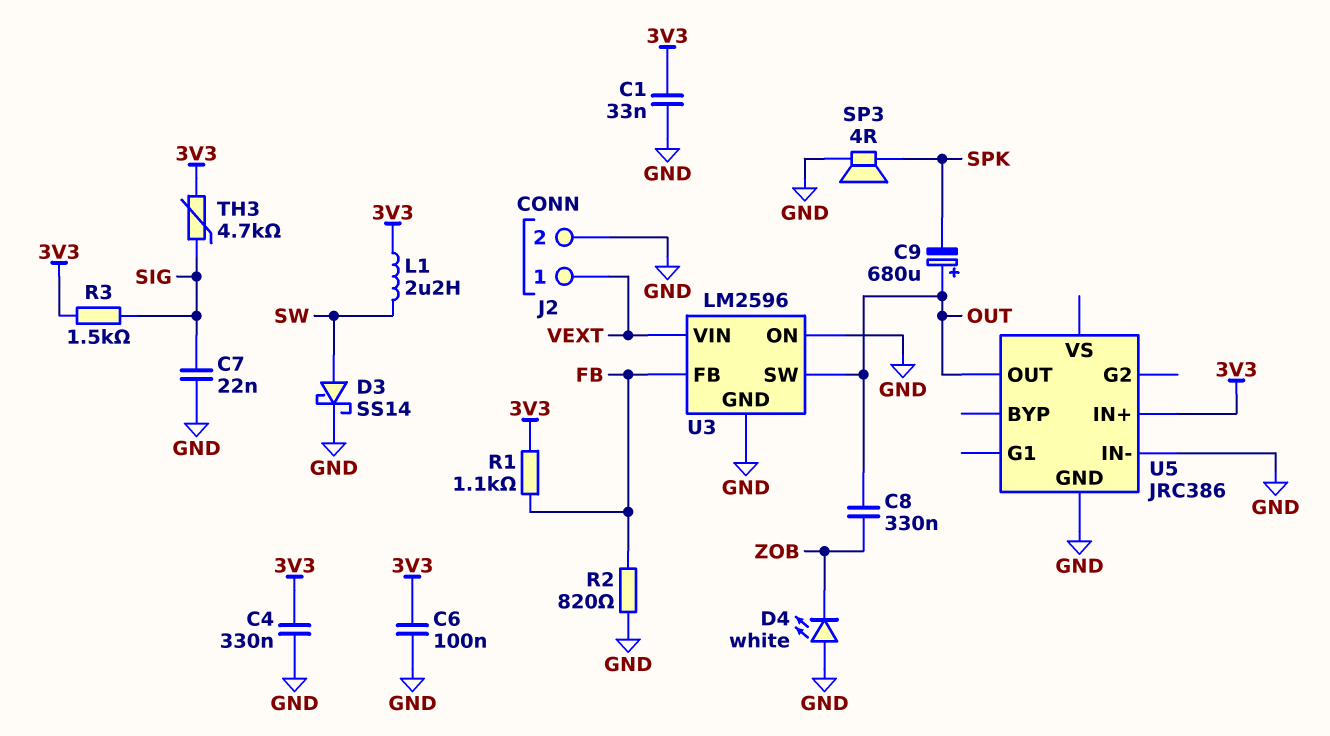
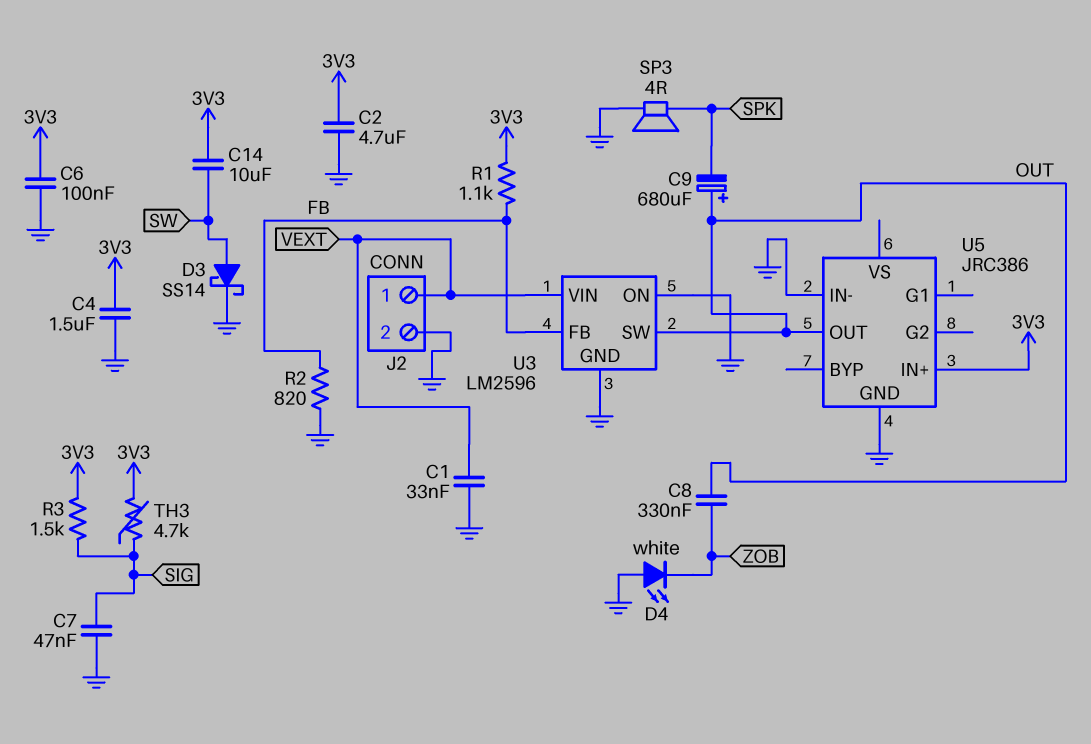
C1: 33nF (3V3, GND) -> 33nF (GND, VEXT)
C2: none -> 4.7uF (3V3, GND)
C4: 330nF (3V3, GND) -> 1.5uF (3V3, GND)
C7: 22nF (GND, SIG) -> 47nF (GND, SIG)
C14: none -> 10uF (3V3, SW)
L1: 2.2uH (3V3, SW) -> none

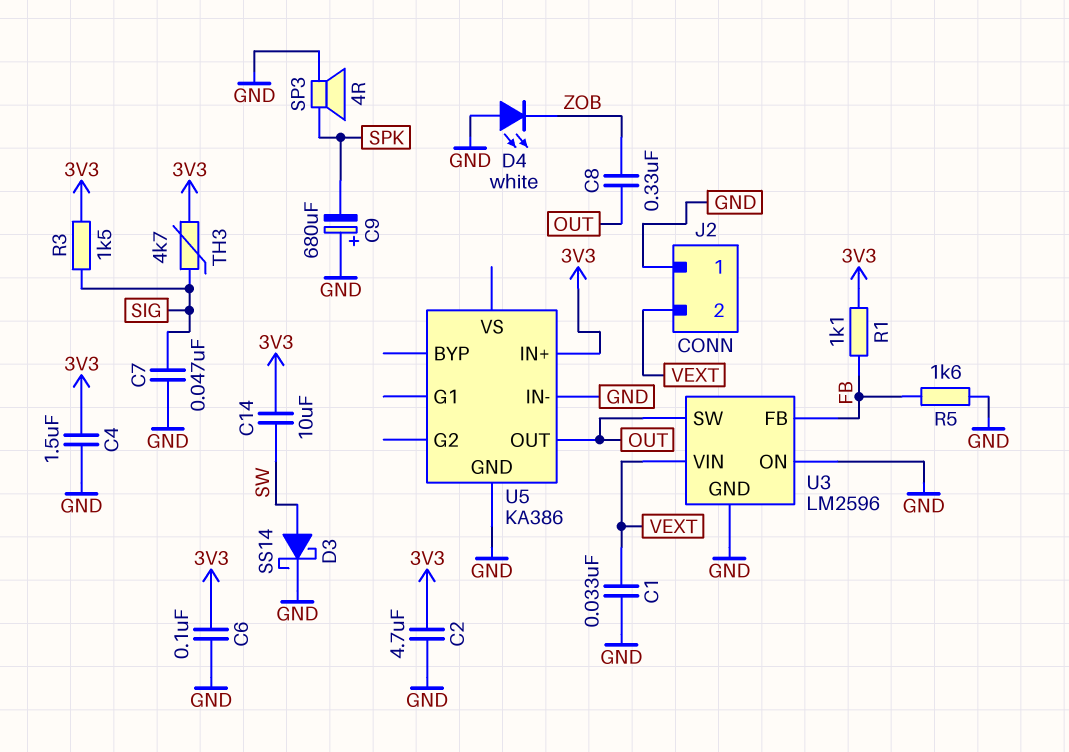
C9: 680uF (plus OUT, minus SPK) -> 680uF (plus GND, minus SPK)
J2 pin 1: VEXT -> GND
J2 pin 2: GND -> VEXT
R2: 820 (FB, GND) -> none
R5: none -> 1.6k (FB, GND)
U5: JRC386 -> KA386

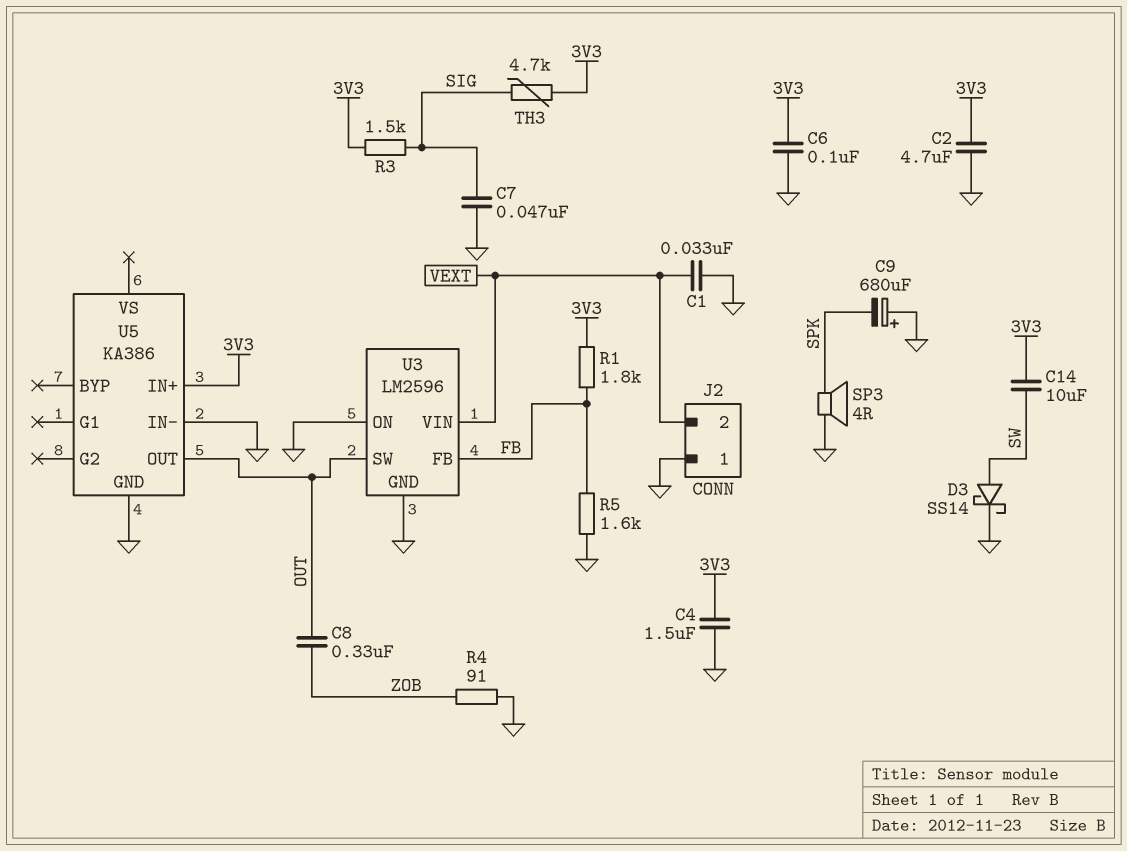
D4: LED white (A GND, K ZOB) -> none
R1: 1.1k (3V3, FB) -> 1.8k (3V3, FB)
R4: none -> 91 (GND, ZOB)

